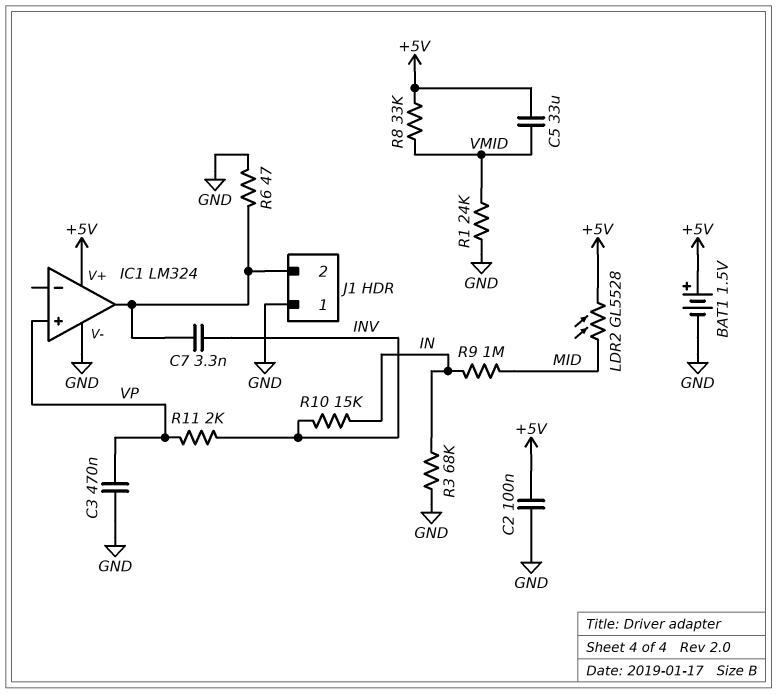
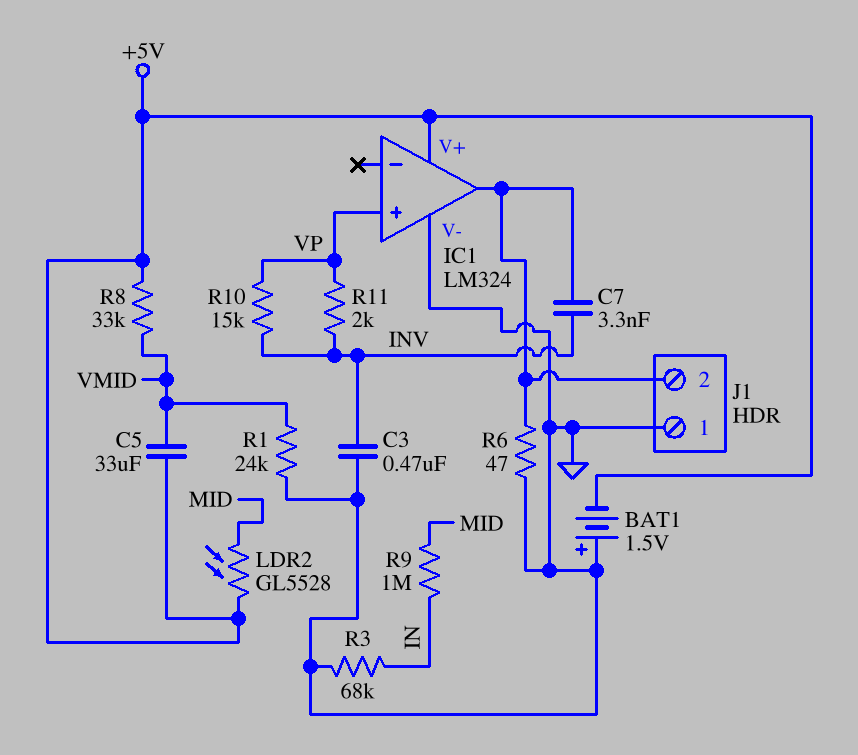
BAT1: 1.5V (plus +5V, minus GND) -> 1.5V (plus GND, minus +5V)
C2: 100nF (+5V, GND) -> none
C3: 470nF (GND, VP) -> 470nF (GND, INV)
R10: 15k (IN, INV) -> 15k (INV, VP)

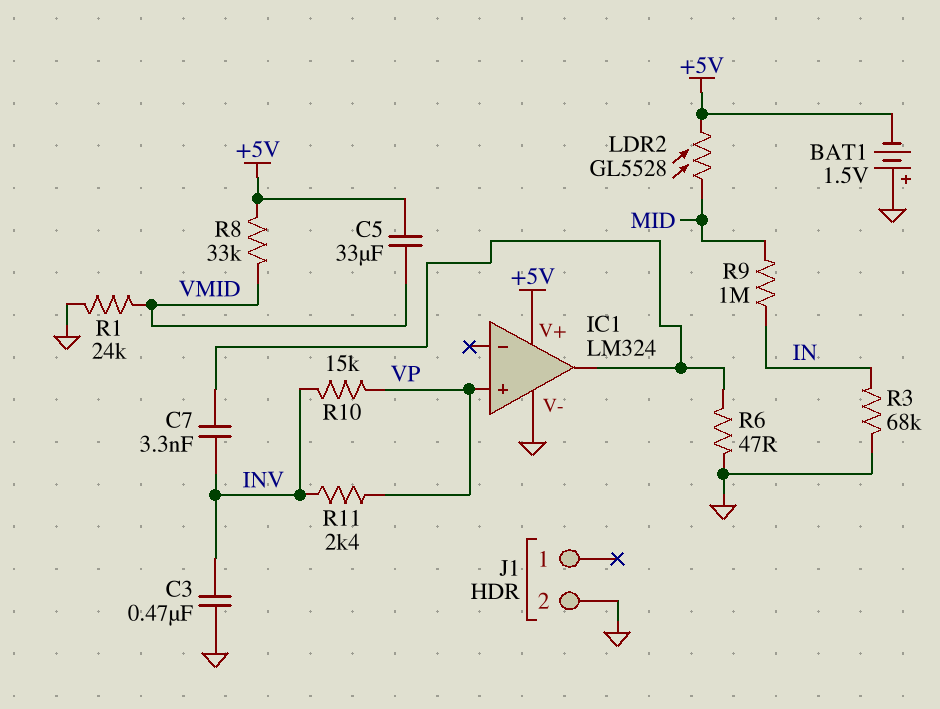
J1 pin 1: GND -> none
J1 pin 2: IC1/out -> GND
R11: 2k (INV, VP) -> 2.4k (INV, VP)

